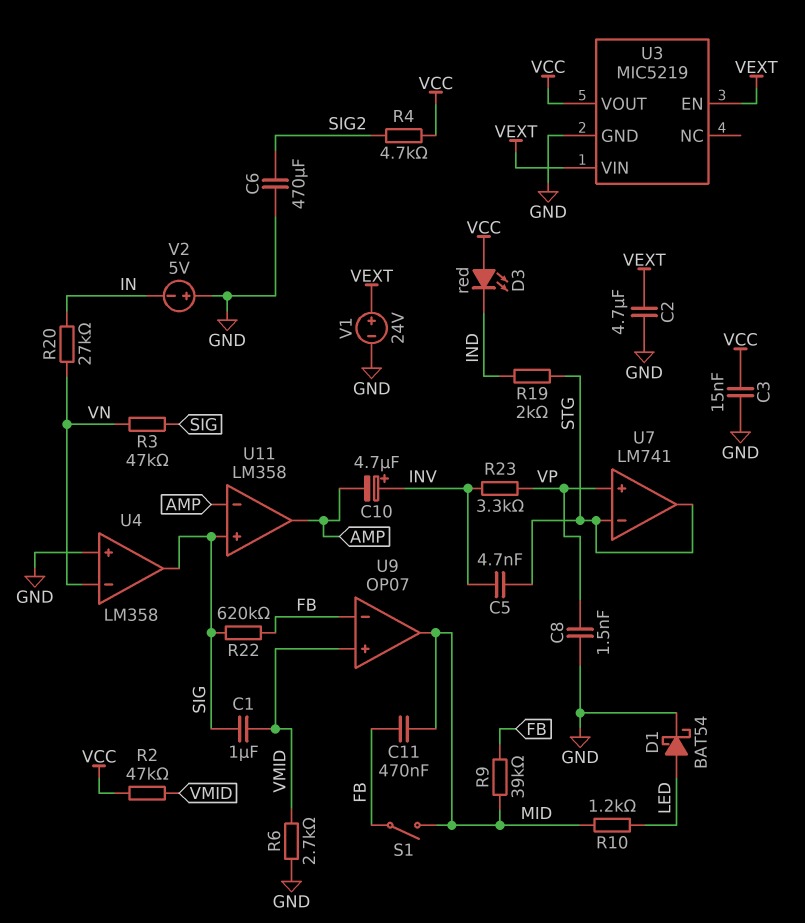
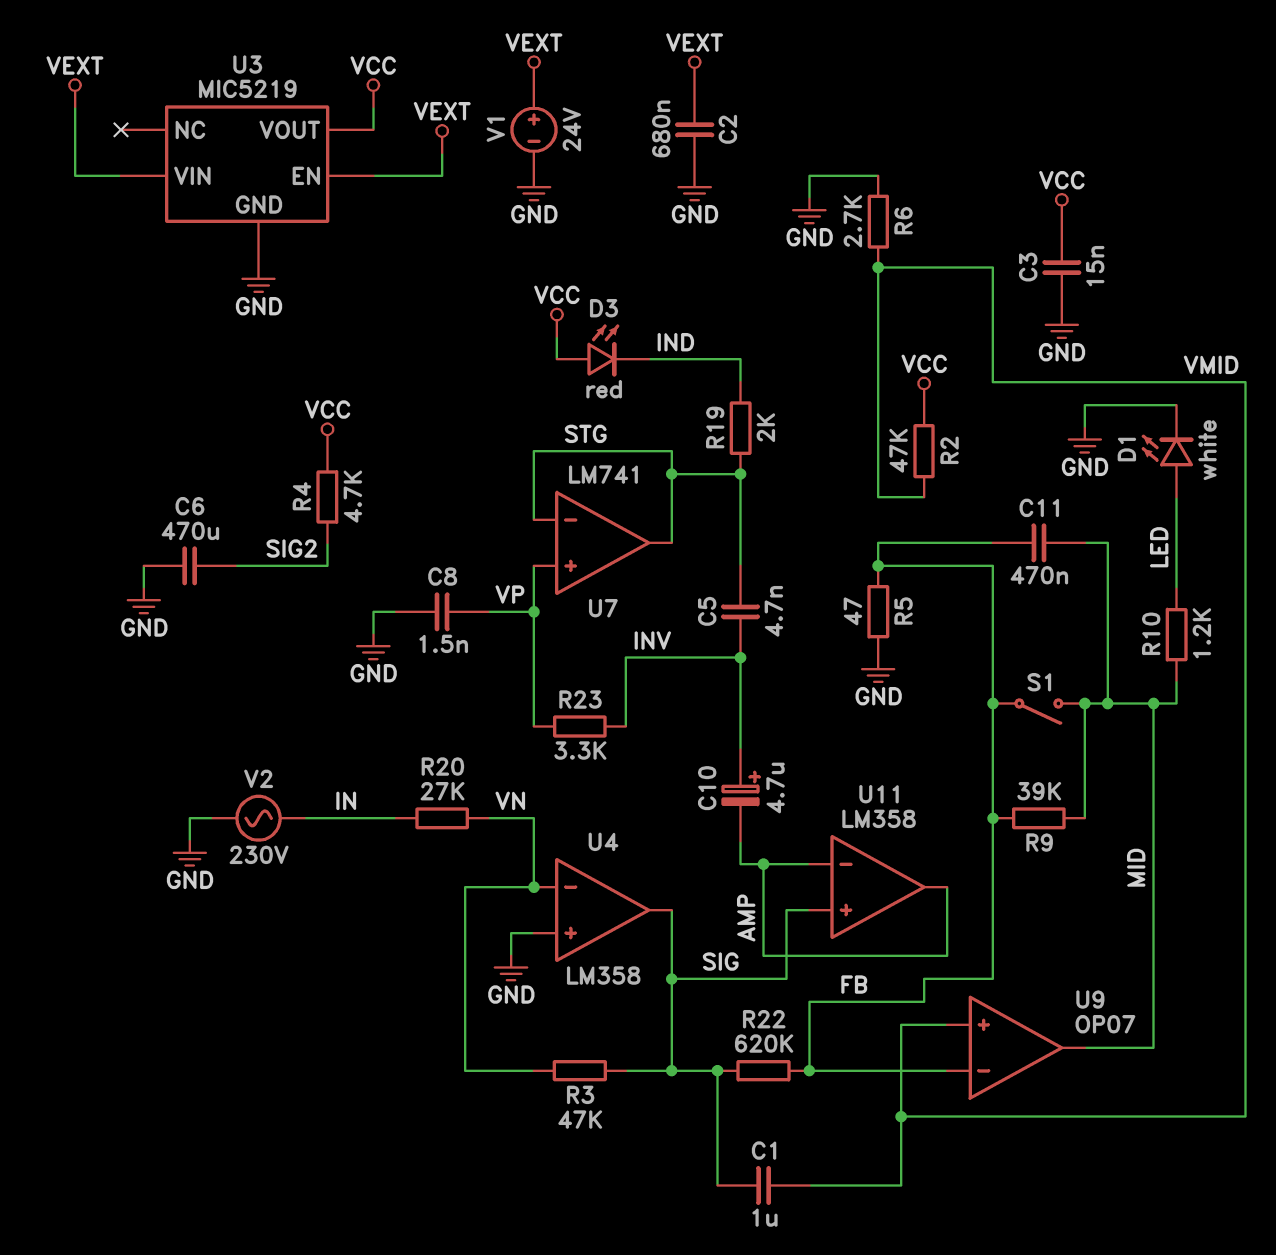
C2: 4.7uF (GND, VEXT) -> 680nF (GND, VEXT)
D1: schottky BAT54 (A LED, K GND) -> LED white (A LED, K GND)
R5: none -> 47 (FB, GND)
V2: 5V (plus GND, minus IN) -> AC 230V (GND, IN)

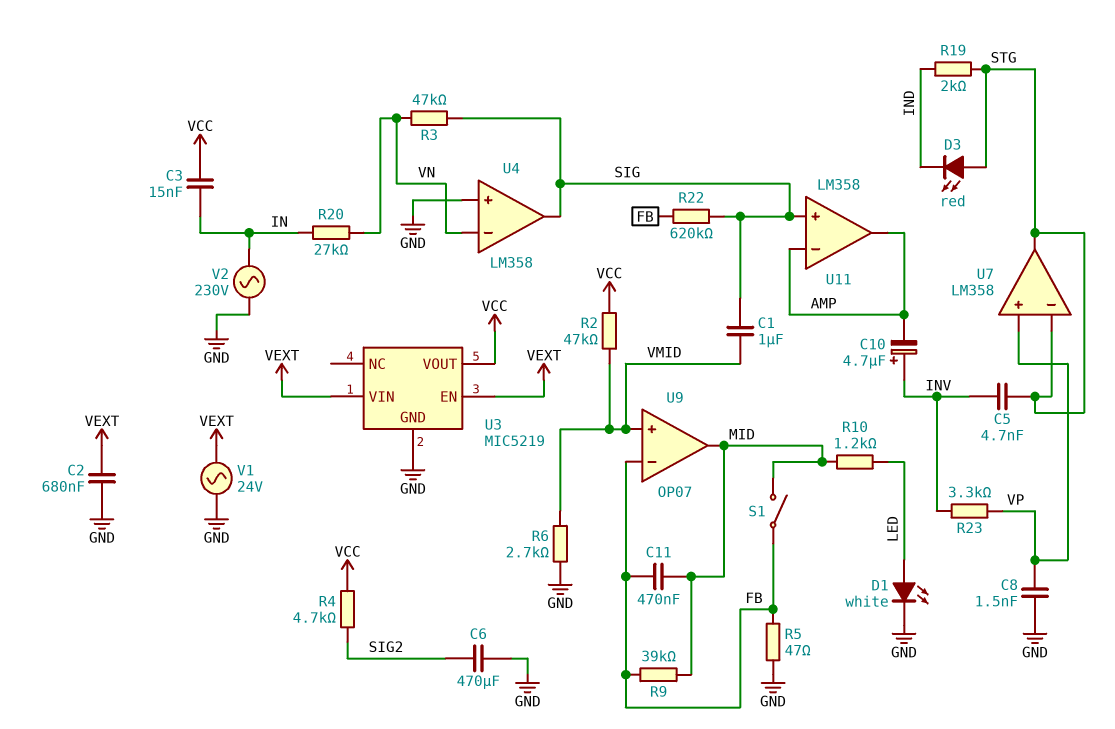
C3: 15nF (GND, VCC) -> 15nF (IN, VCC)
D3: LED red (A VCC, K IND) -> LED red (A STG, K IND)
U7: LM741 -> LM358
V1: 24V (plus VEXT, minus GND) -> AC 24V (GND, VEXT)

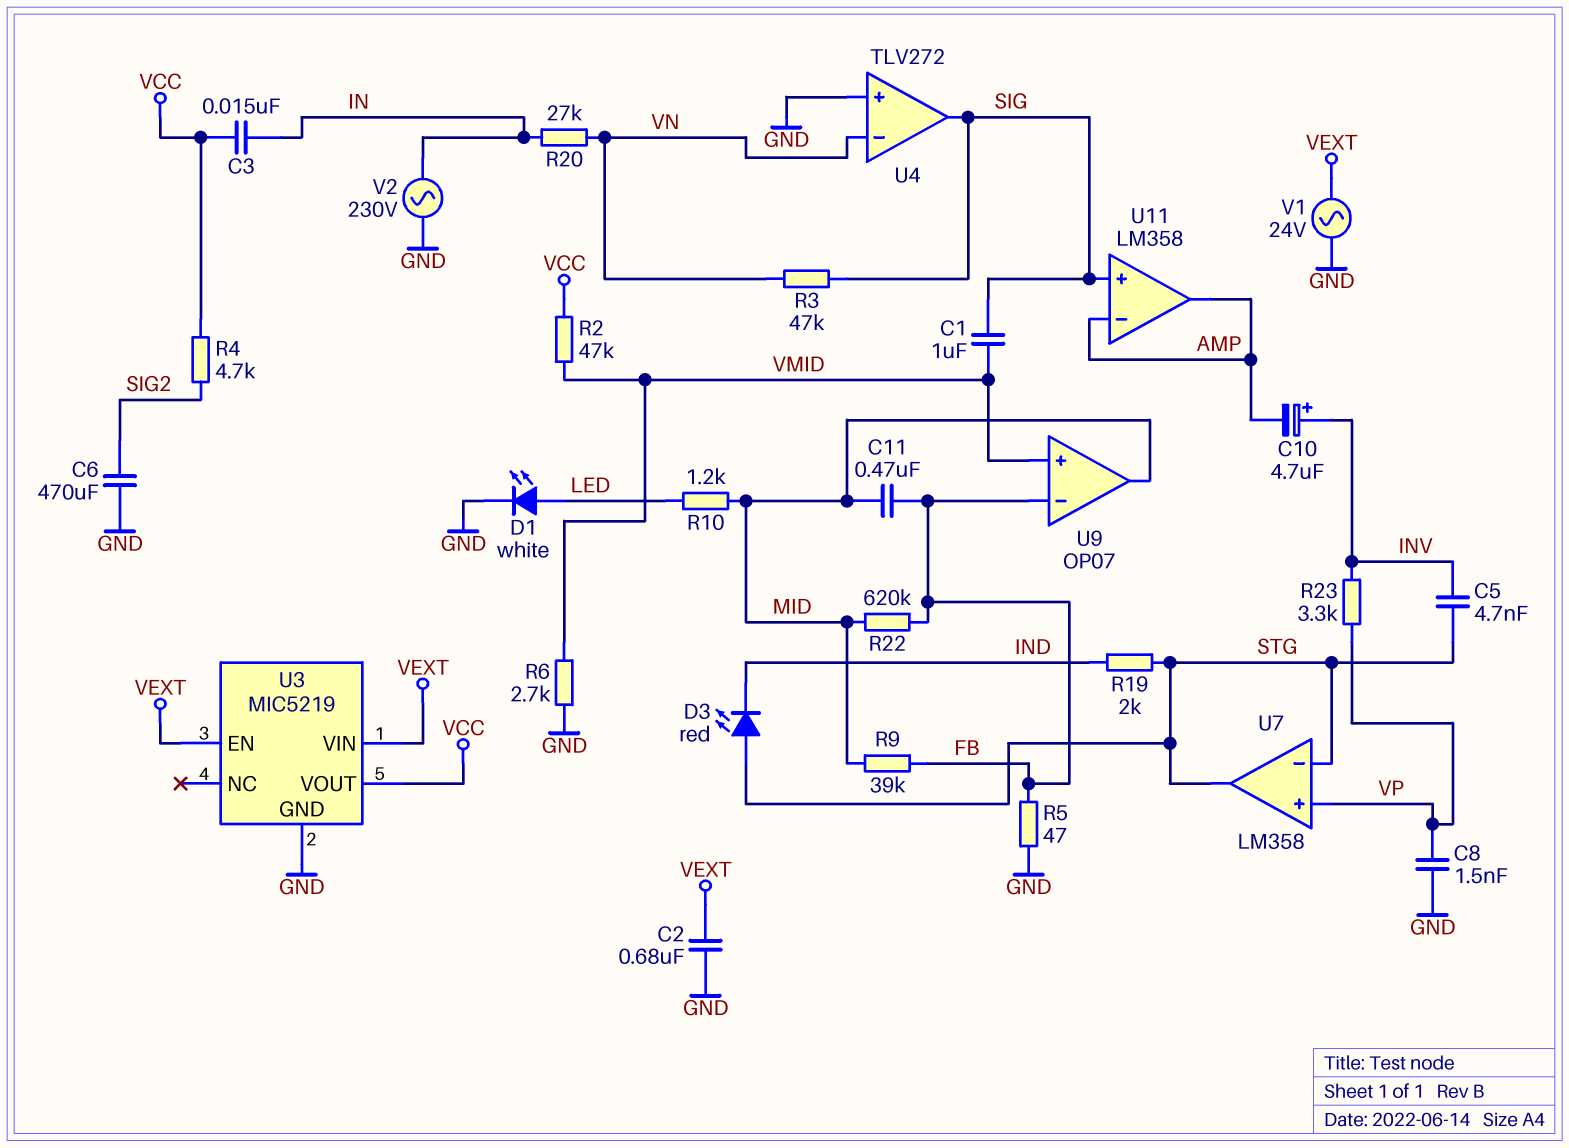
R22: 620k (FB, SIG) -> 620k (FB, MID)
S1: switch (FB, MID) -> none
U4: LM358 -> TLV272

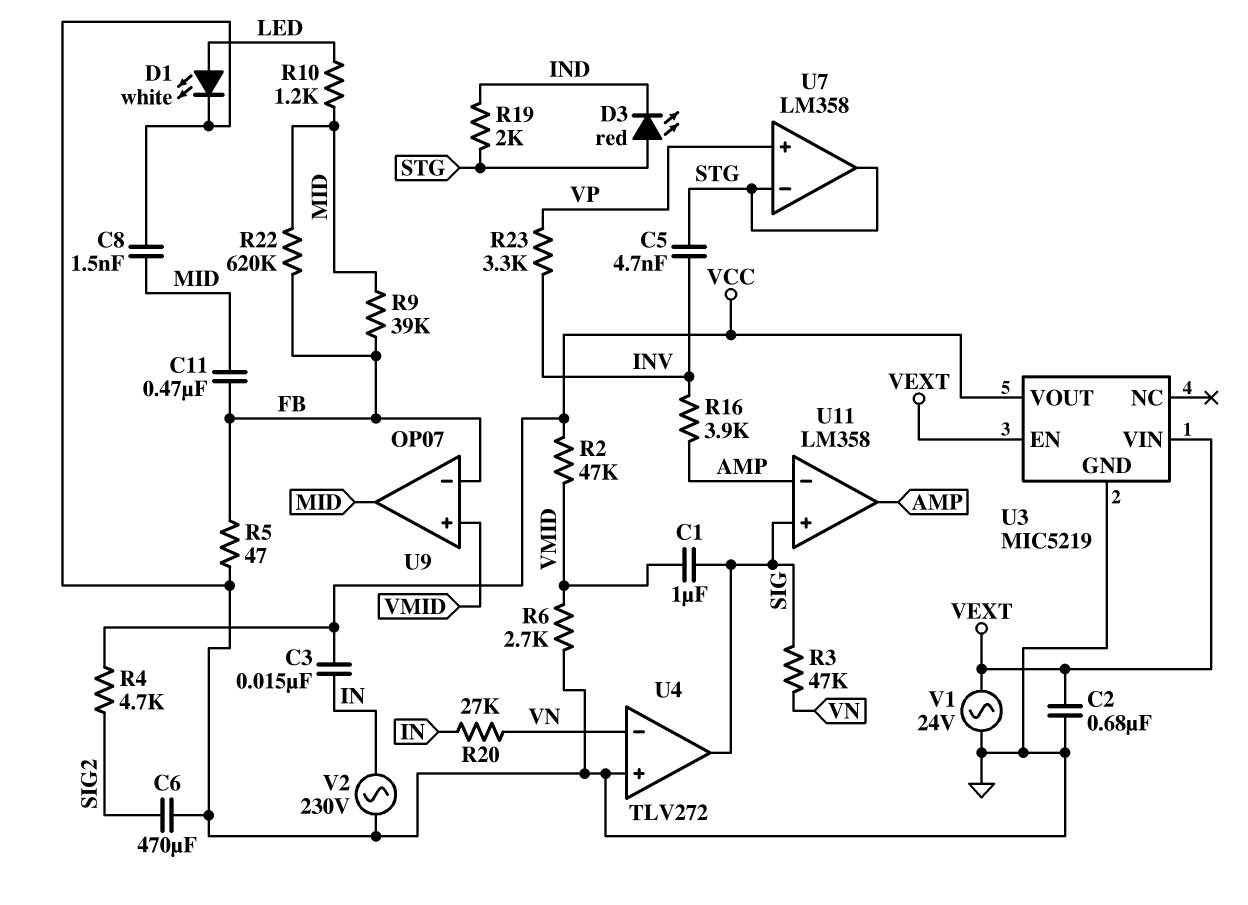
C8: 1.5nF (GND, VP) -> 1.5nF (GND, MID)
C10: 4.7uF (plus INV, minus AMP) -> none
R16: none -> 3.9k (AMP, INV)

